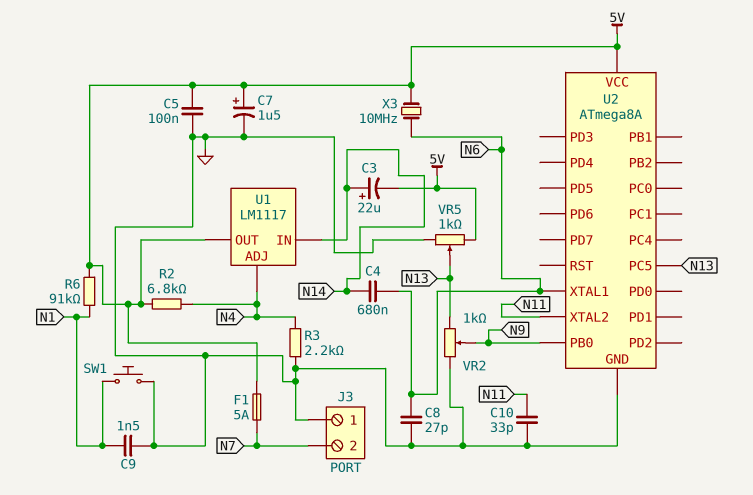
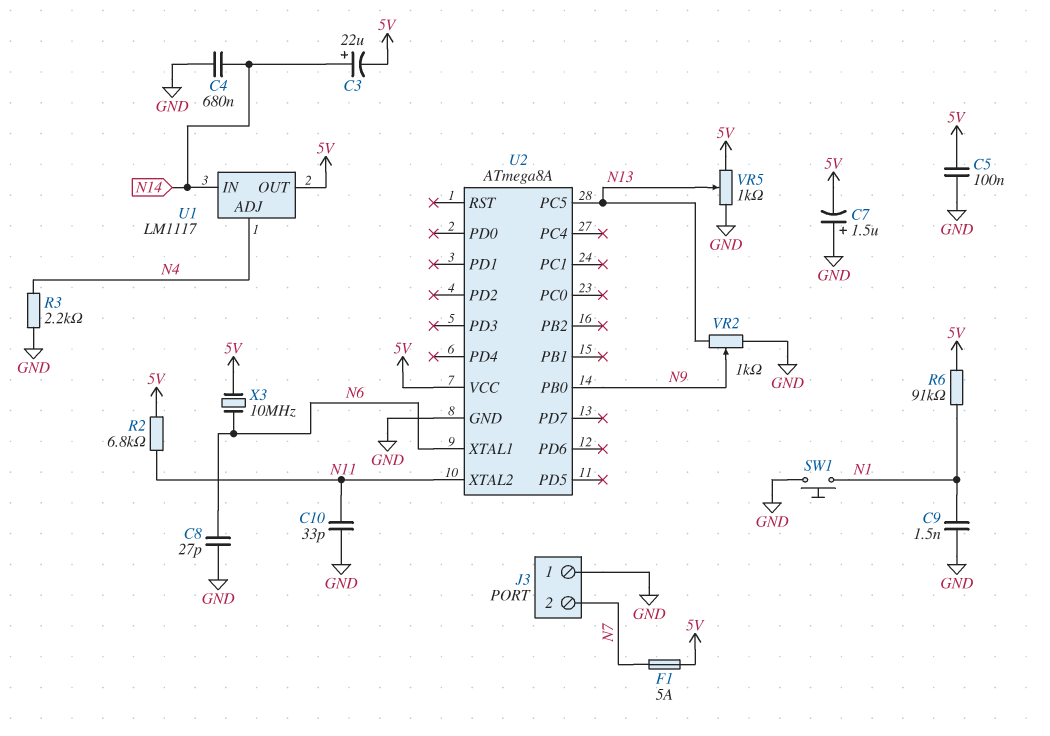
C4: 680nF (N6, N14) -> 680nF (GND, N14)
C7: 1.5uF (plus 5V, minus GND) -> 1.5uF (plus GND, minus 5V)
R2: 6.8k (5V, N4) -> 6.8k (5V, N11)

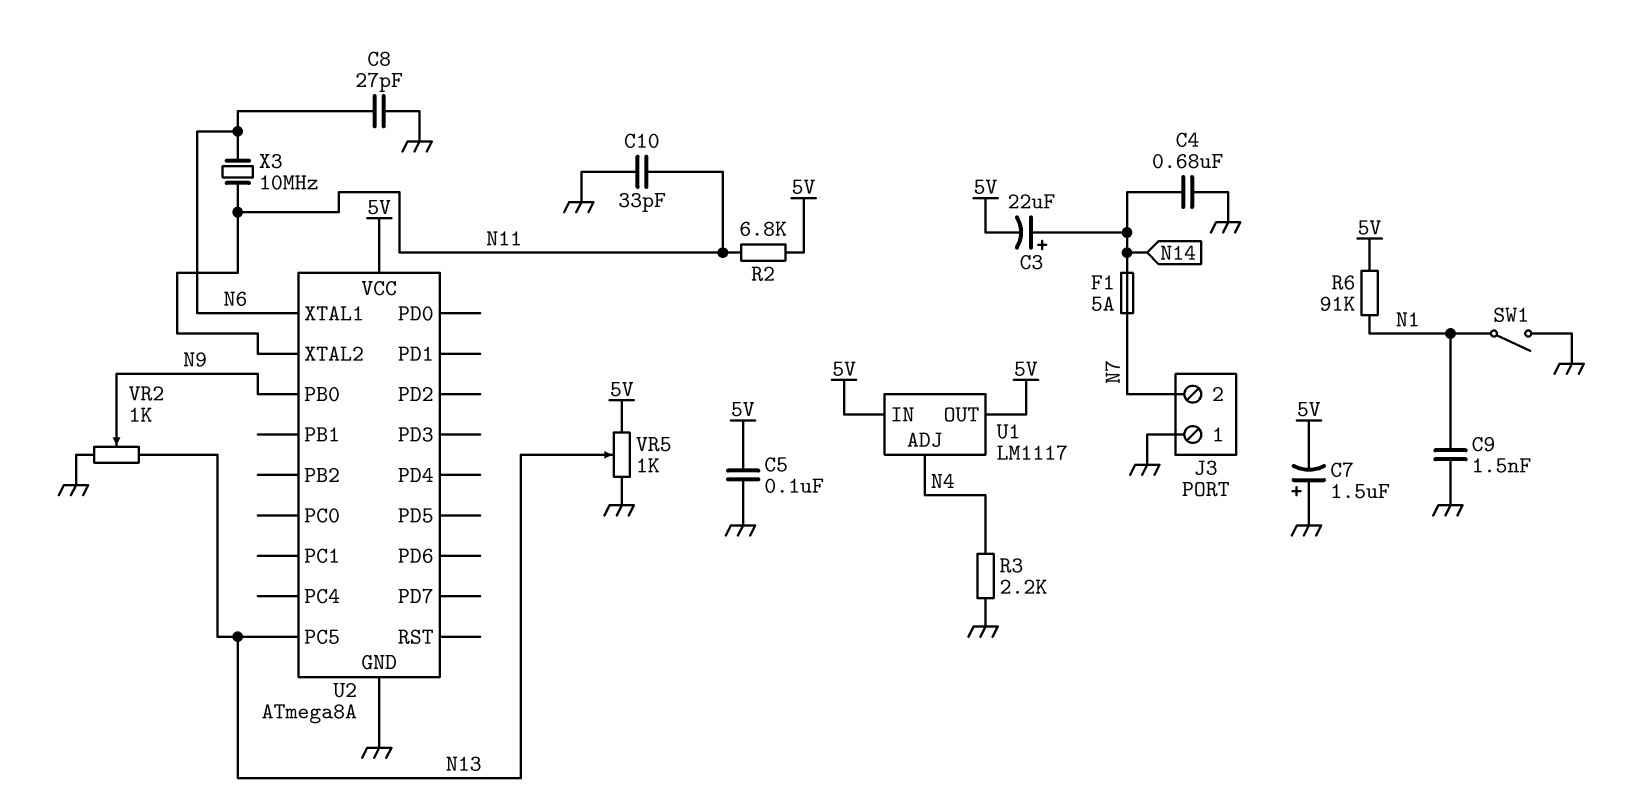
F1: 5A (5V, N7) -> 5A (N7, N14)
SW1: button (GND, N1) -> switch (GND, N1)
U1 pin IN: N14 -> 5V
X3: 10MHz (5V, N6) -> 10MHz (N6, N11)

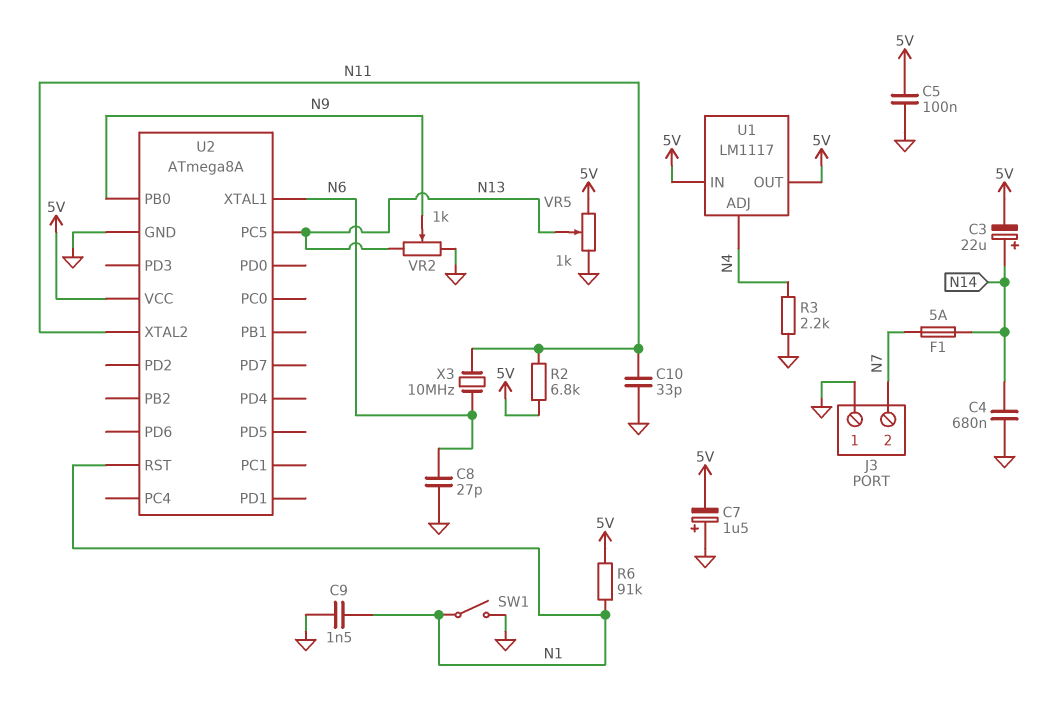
U2 pin RST: none -> N1

